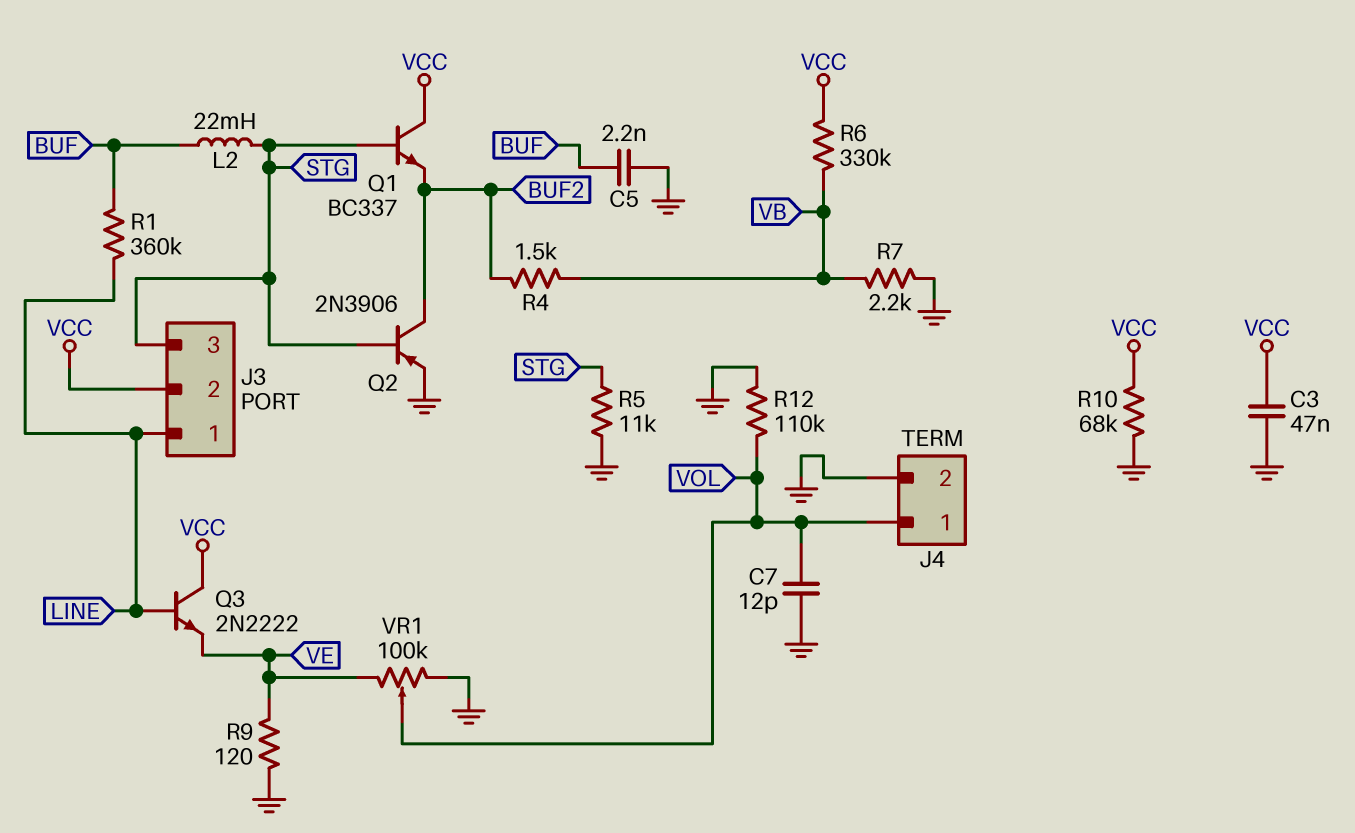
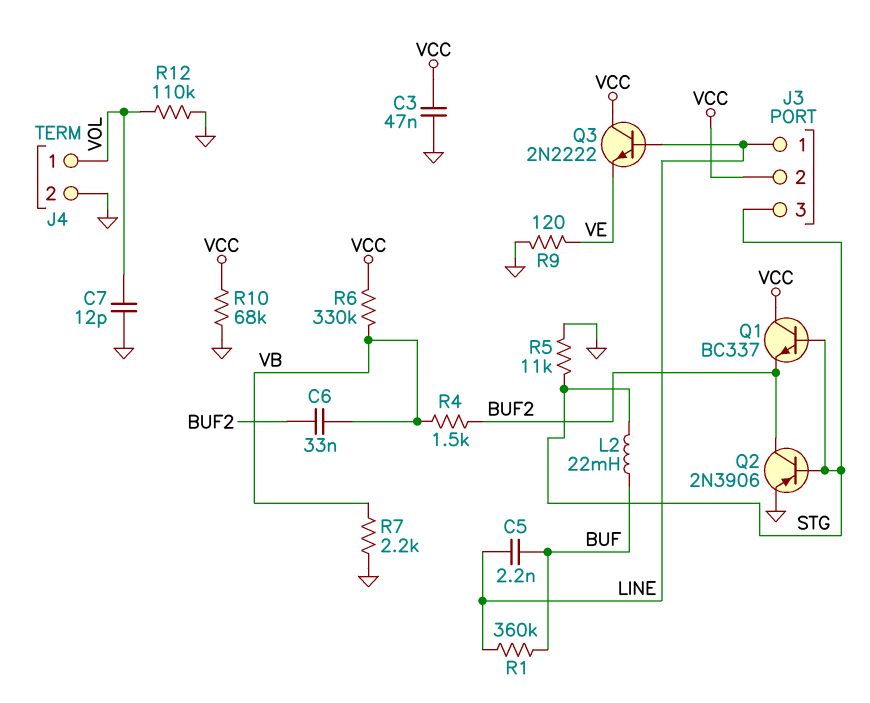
C5: 2.2nF (BUF, GND) -> 2.2nF (BUF, LINE)
C6: none -> 33nF (BUF2, VB)
VR1: 100k (GND, VE, wiper VOL) -> none

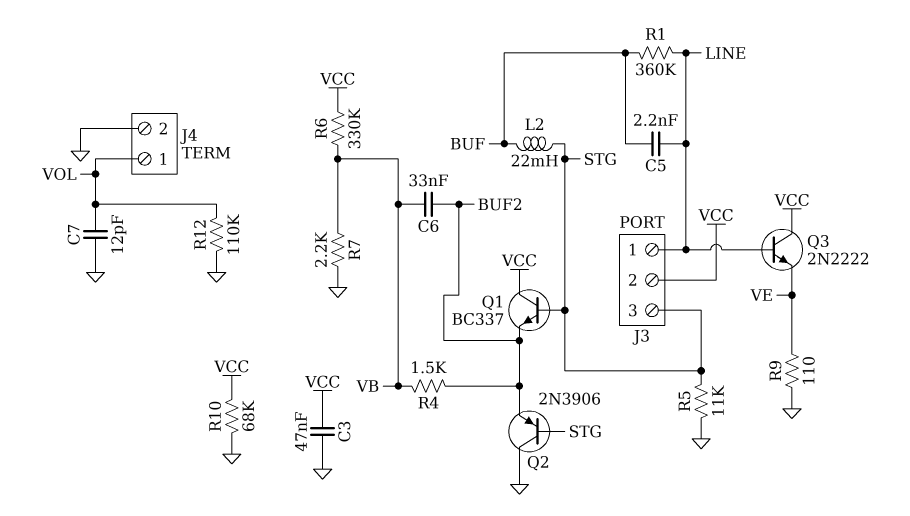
Q2: PNP 2N3906 (B STG, C BUF2, E GND) -> PNP 2N3906 (B STG, C GND, E BUF2)
R9: 120 (GND, VE) -> 110 (GND, VE)

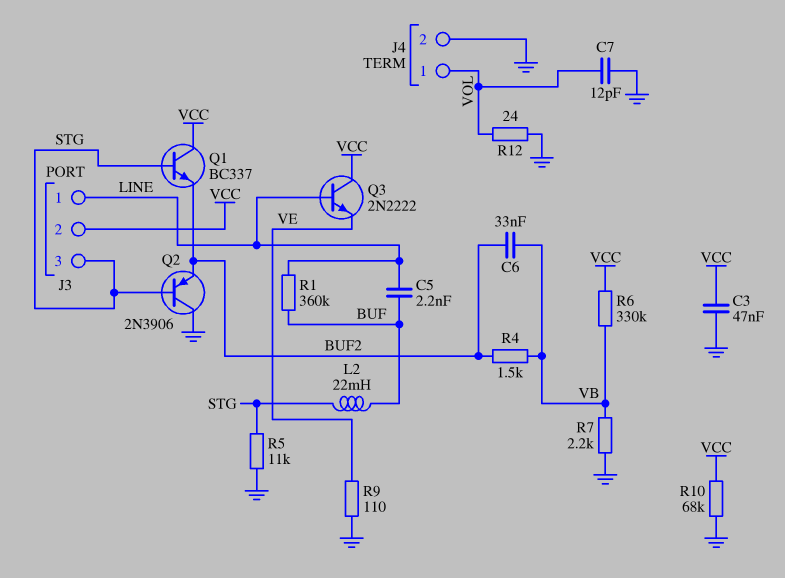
R12: 110k (GND, VOL) -> 24 (GND, VOL)

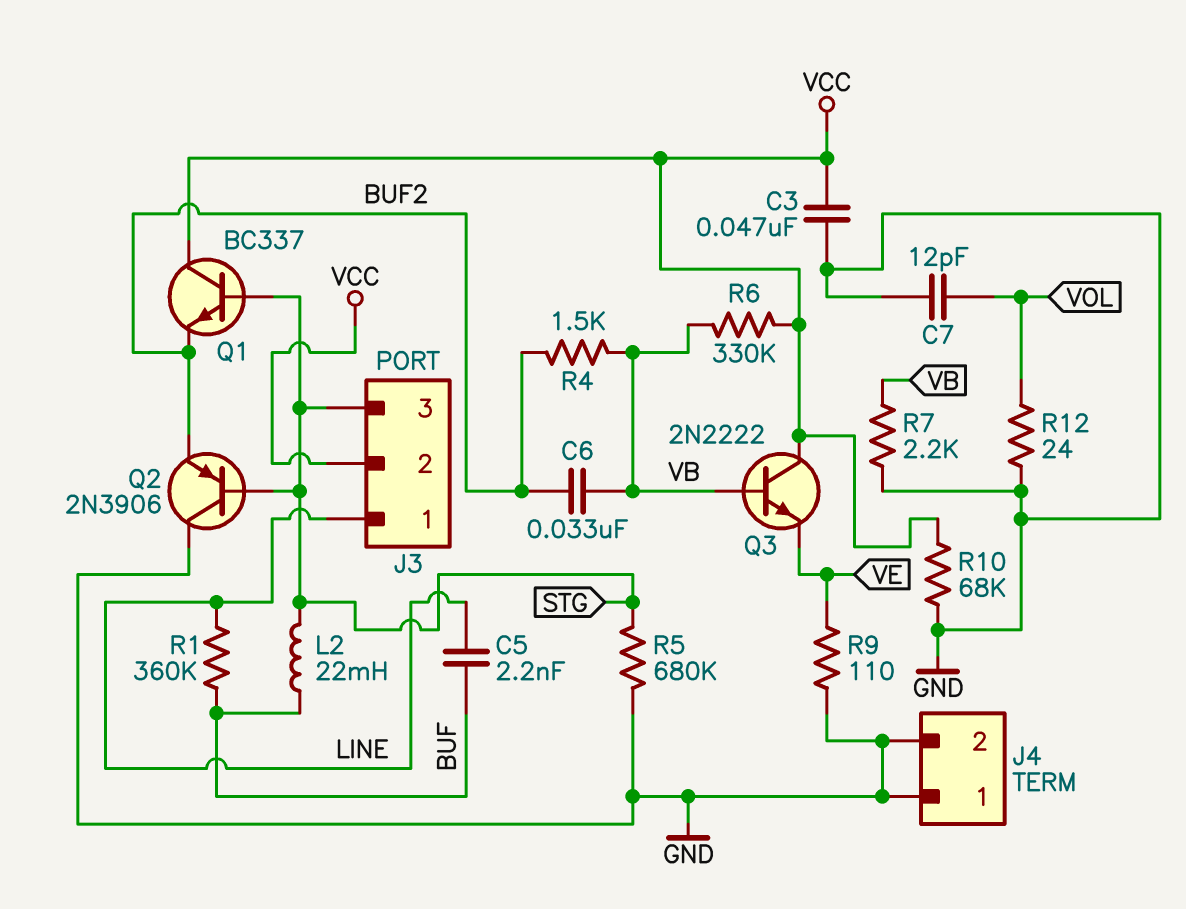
J4 pin 1: VOL -> GND
Q3: NPN 2N2222 (B LINE, C VCC, E VE) -> NPN 2N2222 (B VB, C VCC, E VE)
R5: 11k (GND, STG) -> 680k (GND, STG)

